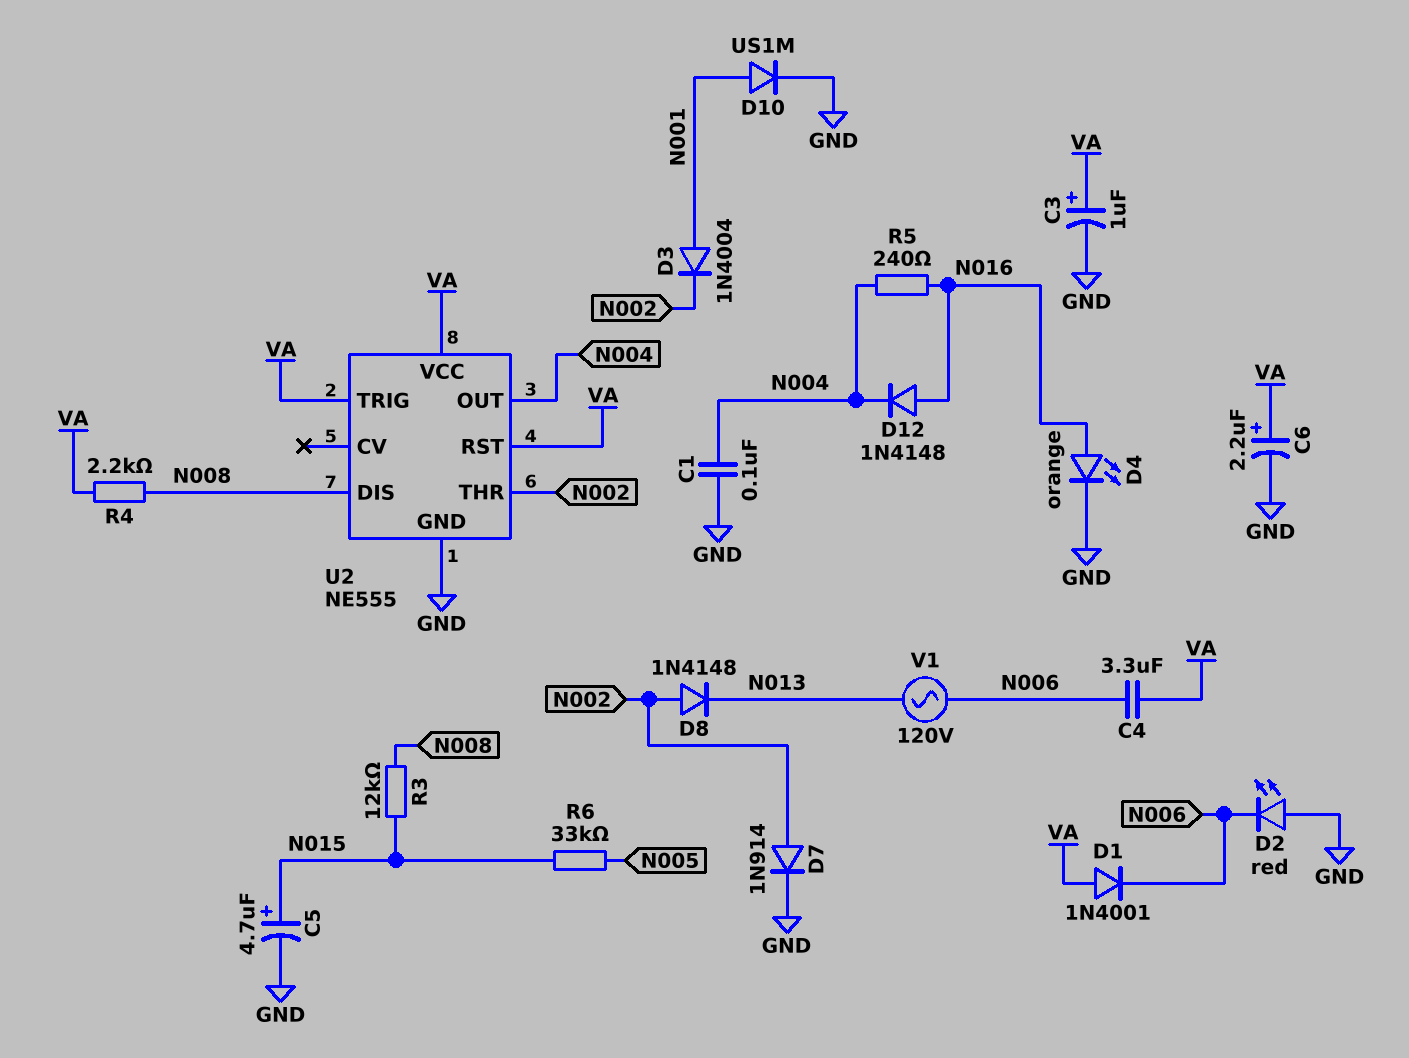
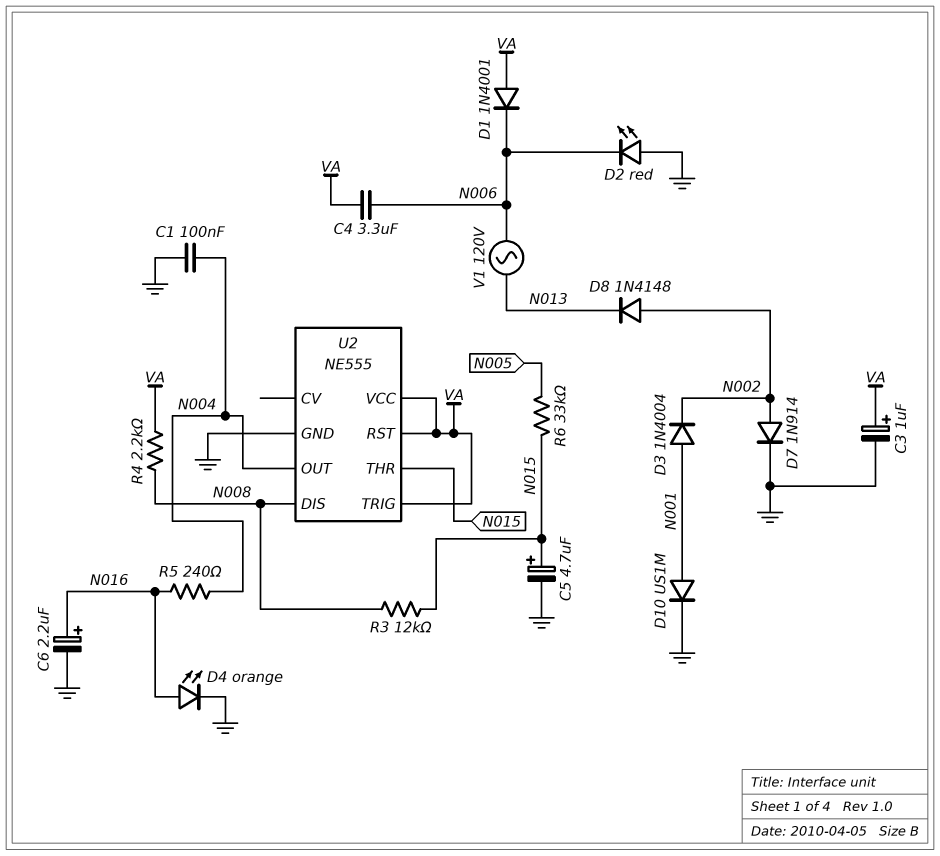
C6: 2.2uF (plus VA, minus GND) -> 2.2uF (plus N016, minus GND)
D12: diode 1N4148 (A N016, K N004) -> none
U2 pin THR: N002 -> N015

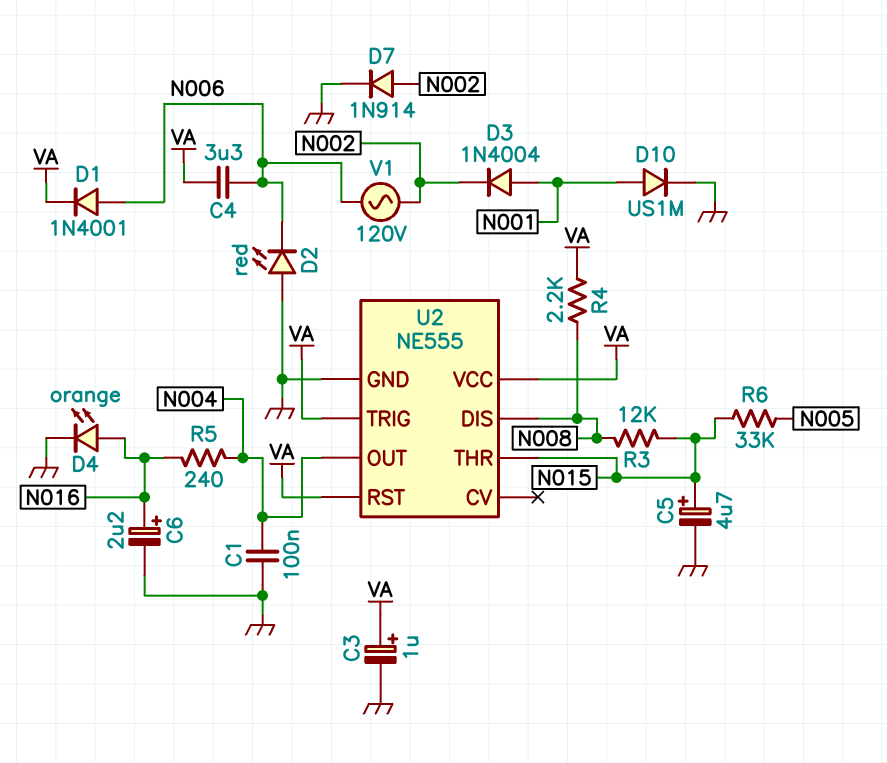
D1: diode 1N4001 (A VA, K N006) -> diode 1N4001 (A N006, K VA)
D8: diode 1N4148 (A N002, K N013) -> none
V1: AC 120V (N006, N013) -> AC 120V (N002, N006)

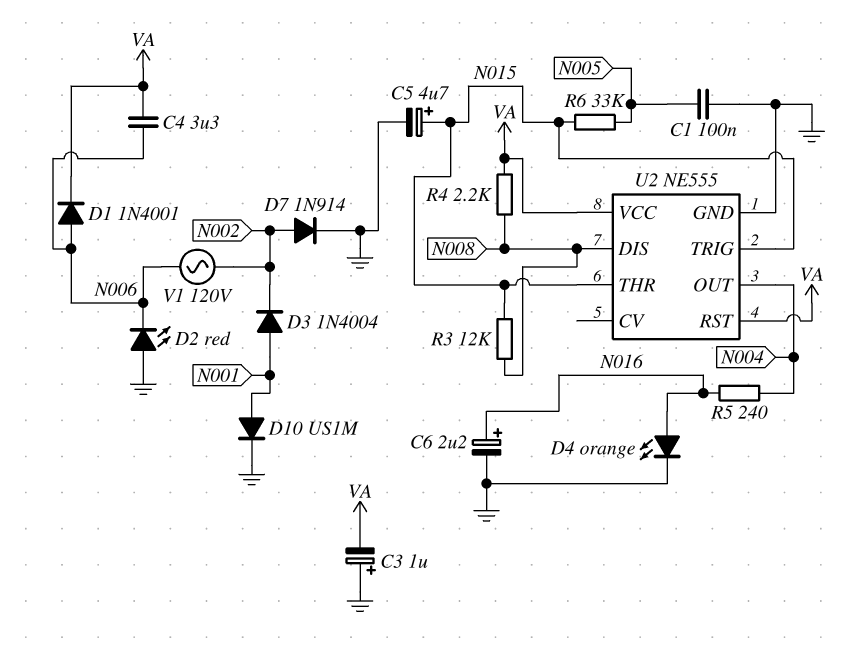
C1: 100nF (GND, N004) -> 100nF (GND, N005)
C3: 1uF (plus VA, minus GND) -> 1uF (plus GND, minus VA)
U2 pin TRIG: VA -> N015

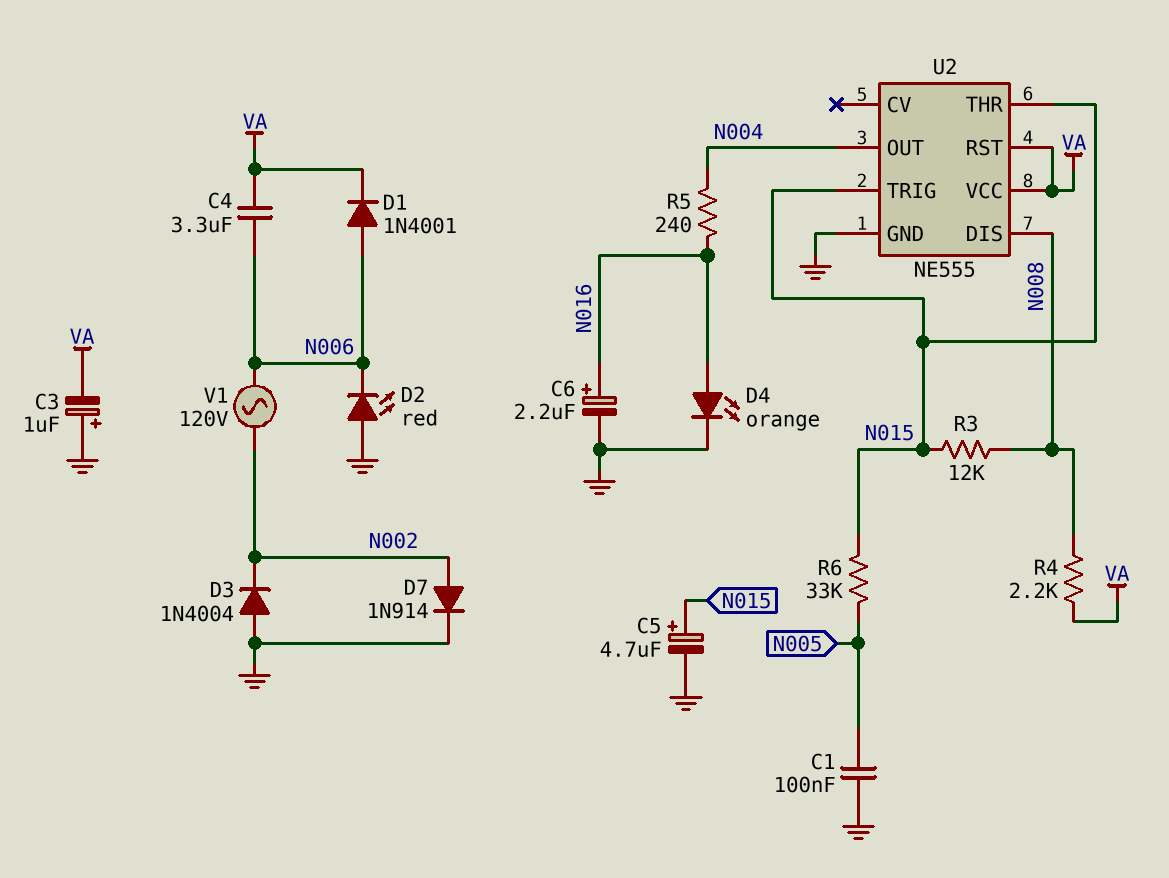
D3: diode 1N4004 (A N001, K N002) -> diode 1N4004 (A GND, K N002)
D10: diode US1M (A N001, K GND) -> none

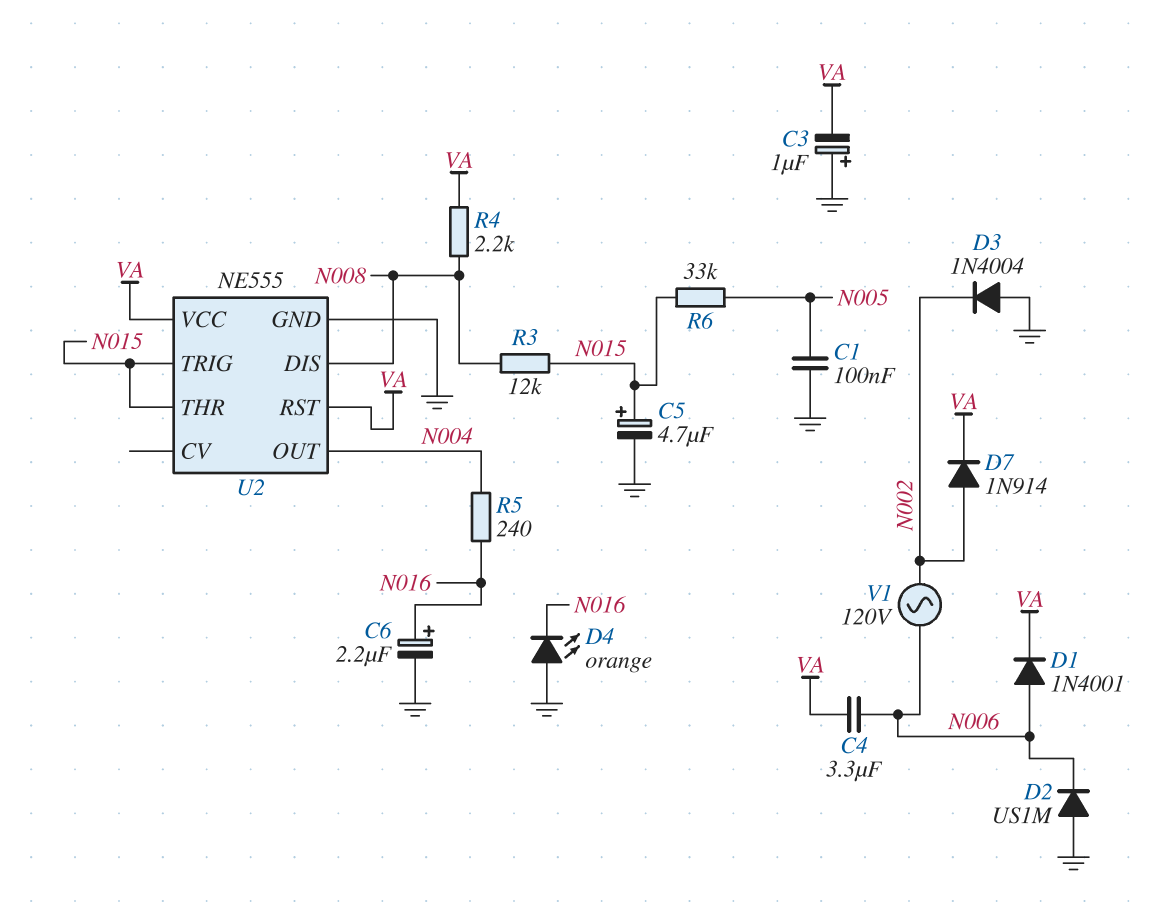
D2: LED red (A GND, K N006) -> diode US1M (A GND, K N006)
D4: LED orange (A N016, K GND) -> LED orange (A GND, K N016)
D7: diode 1N914 (A N002, K GND) -> diode 1N914 (A N002, K VA)

